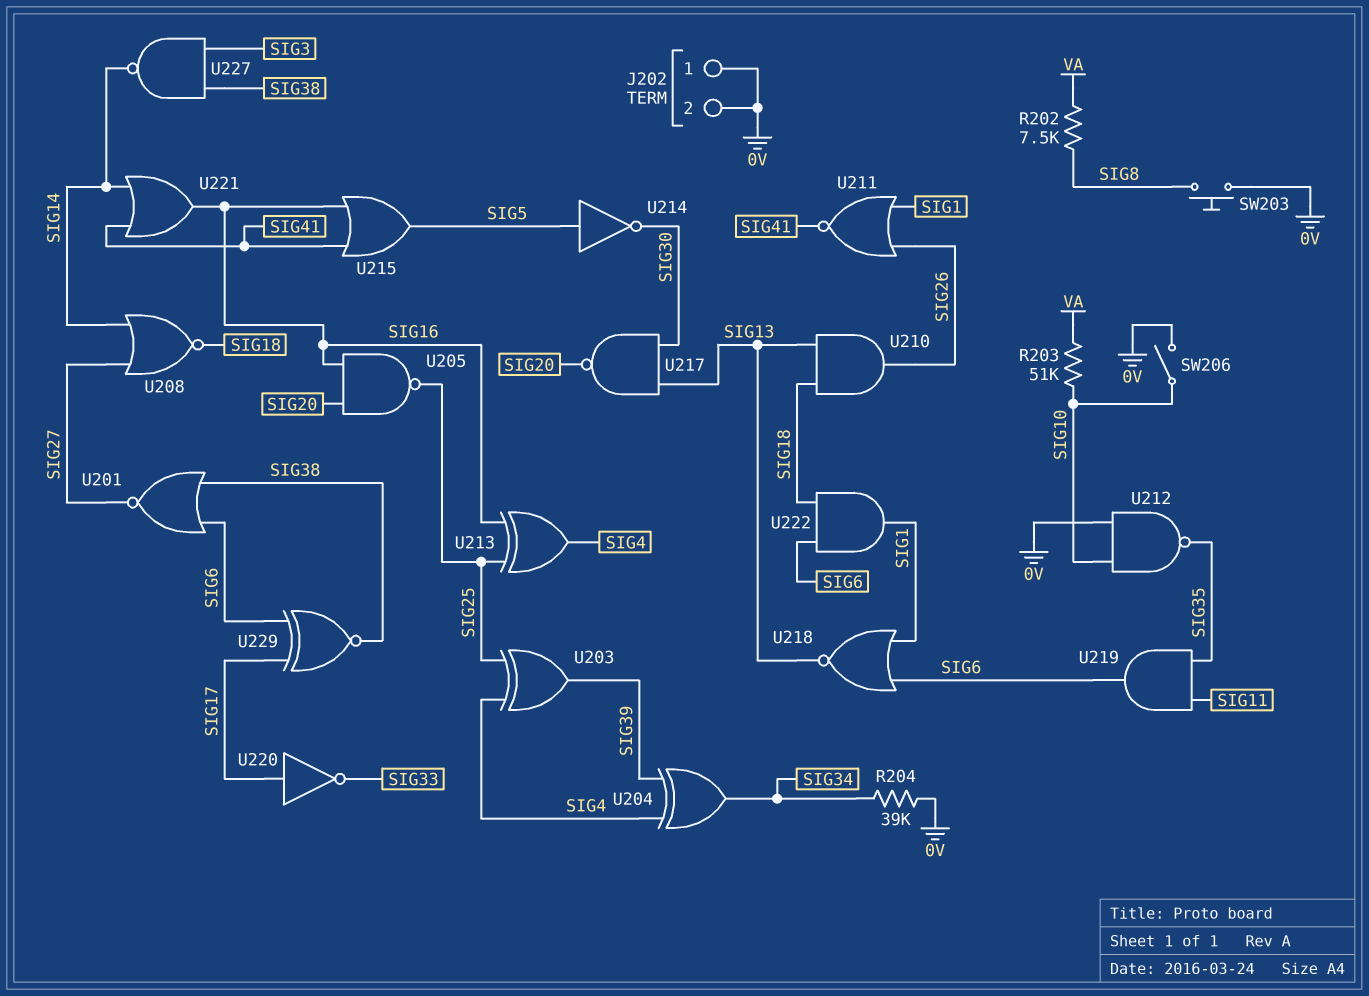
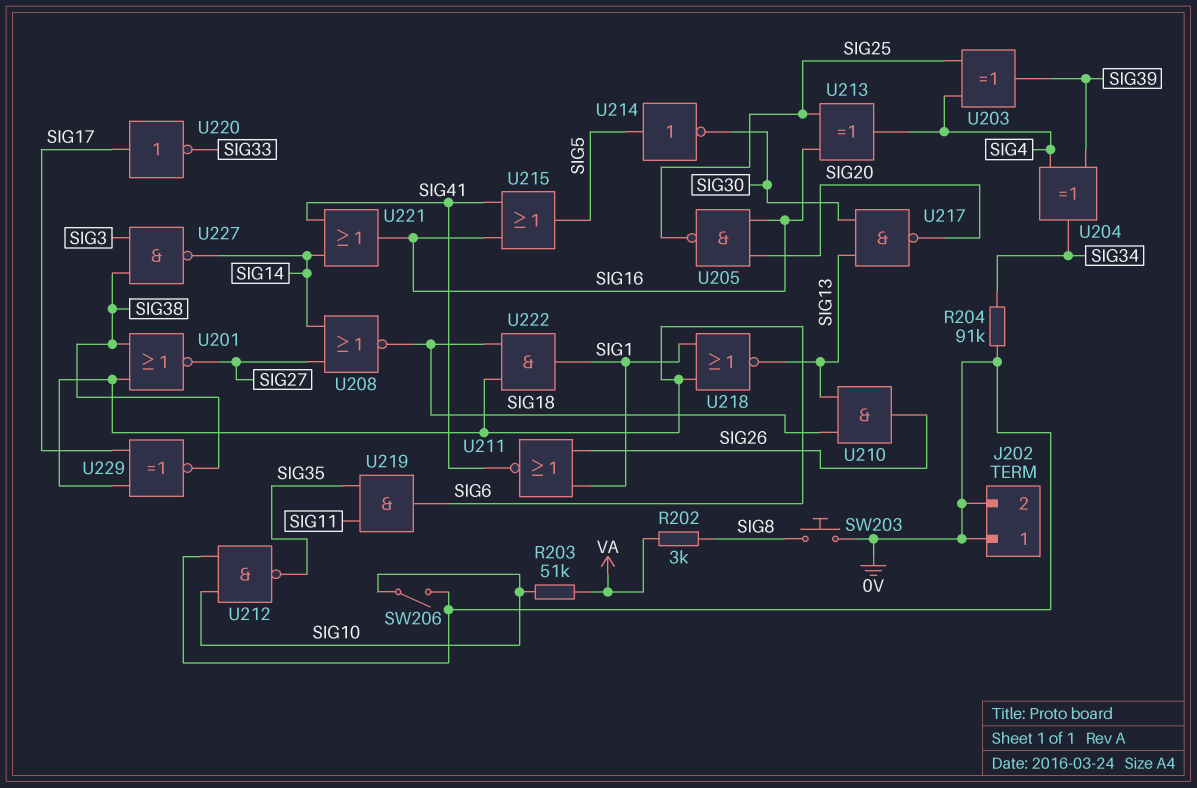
R202: 7.5k (SIG8, VA) -> 3k (SIG8, VA)
R204: 39k (0V, SIG34) -> 91k (0V, SIG34)

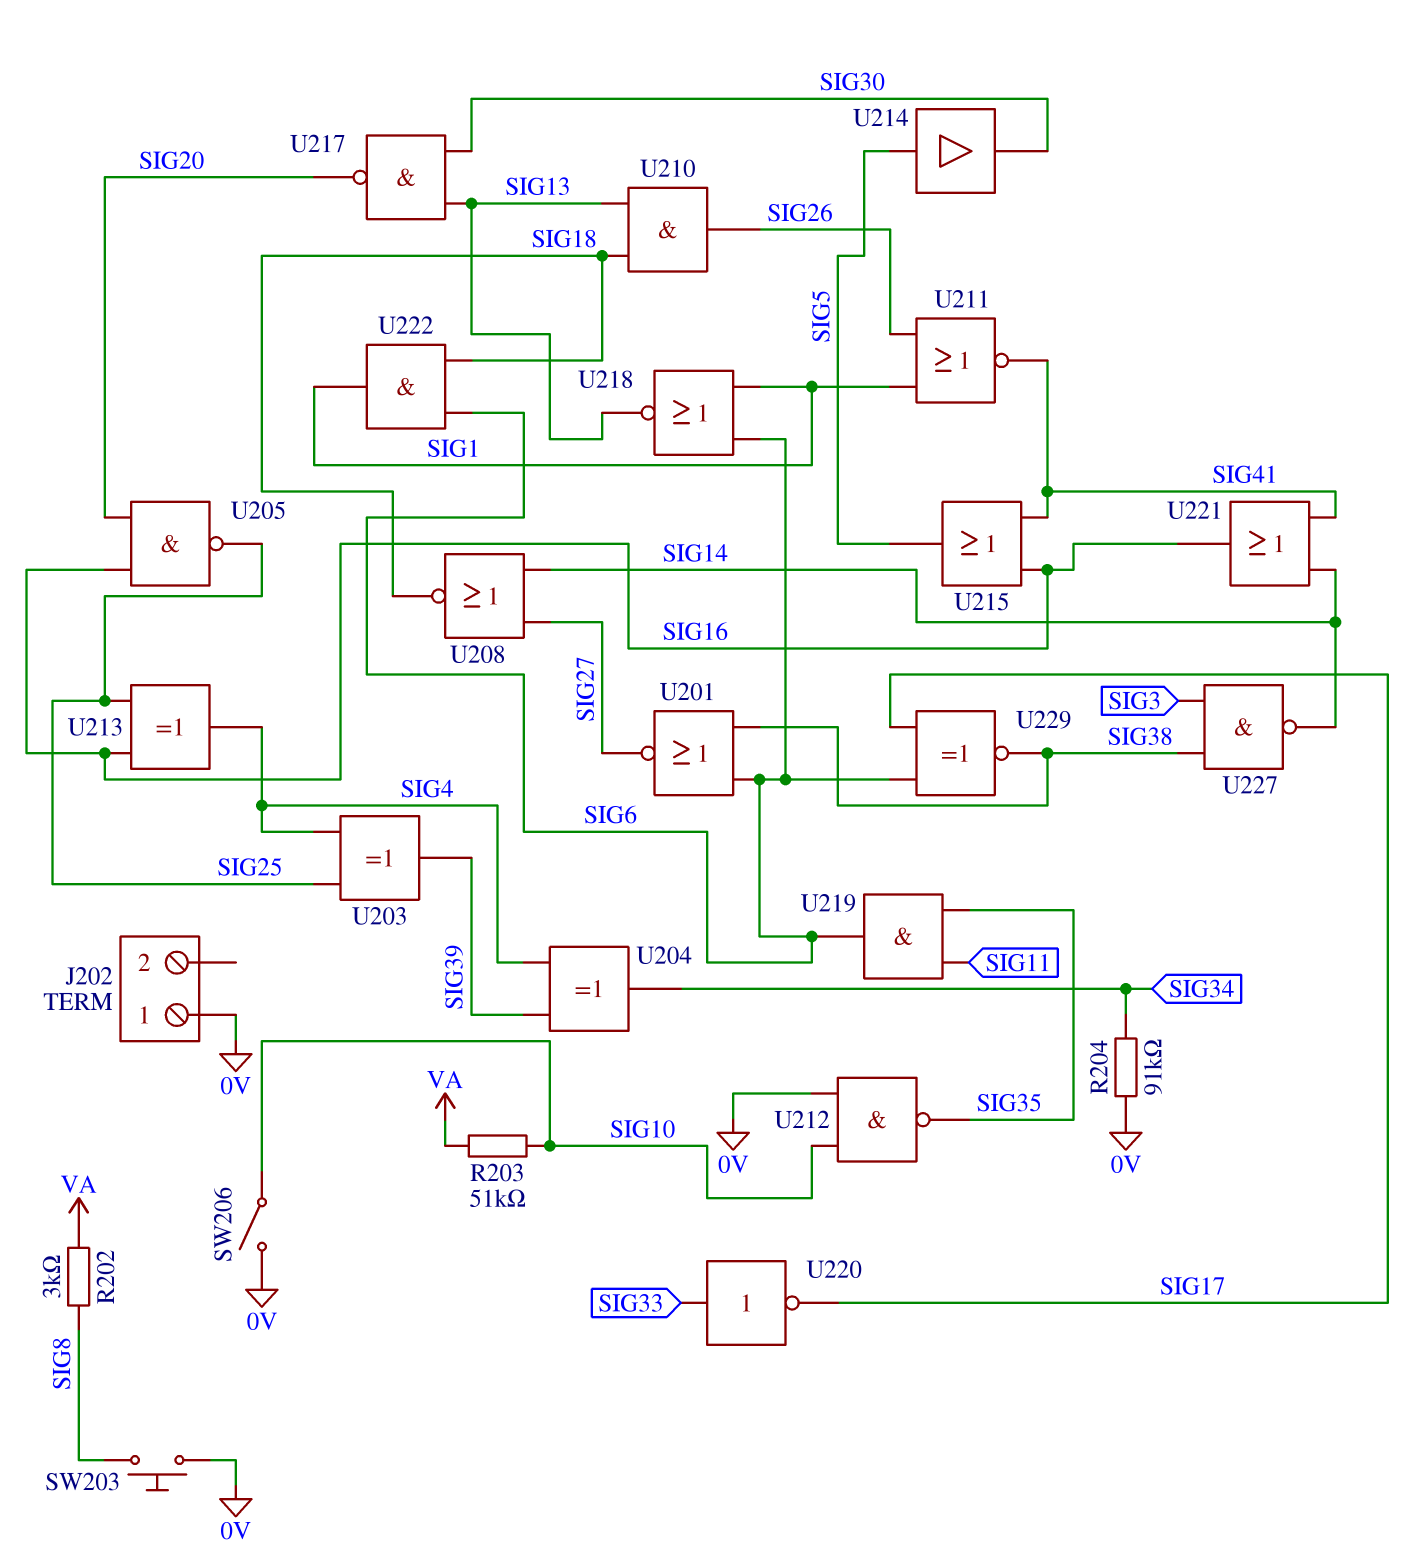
J202 pin 2: 0V -> none
U214: NOT (in SIG5, out SIG30) -> buffer (in SIG5, out SIG30)
U220: NOT (in SIG17, out SIG33) -> NOT (in SIG33, out SIG17)

